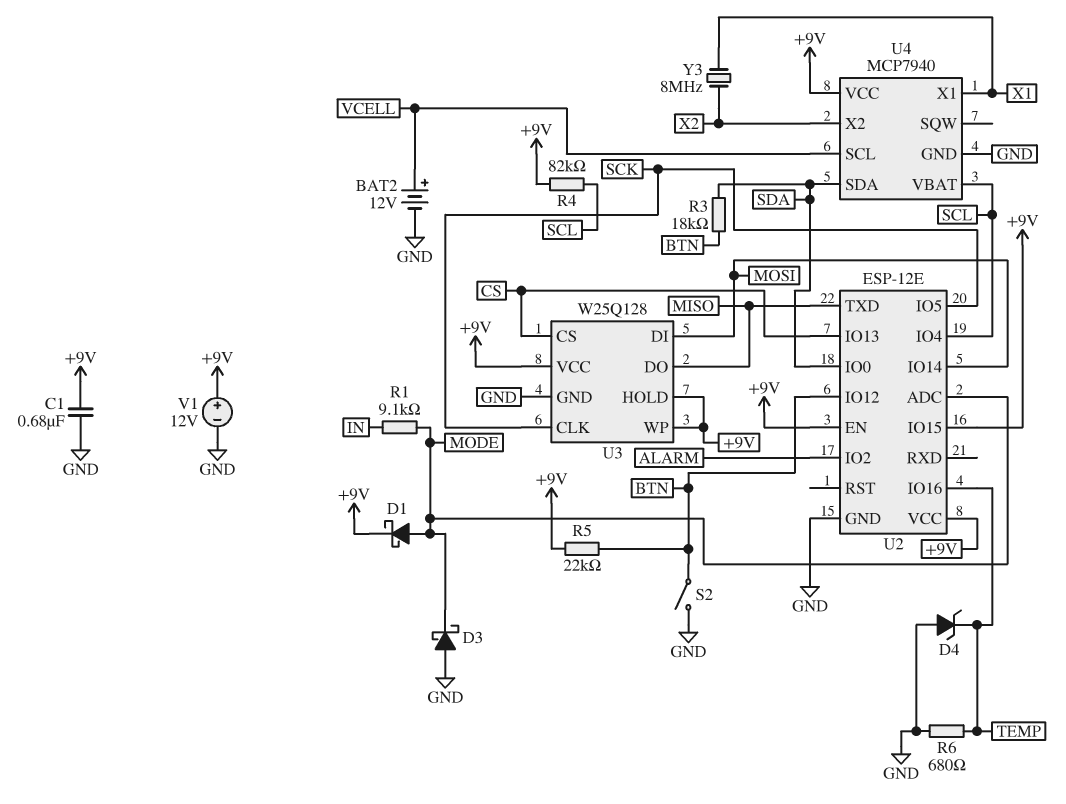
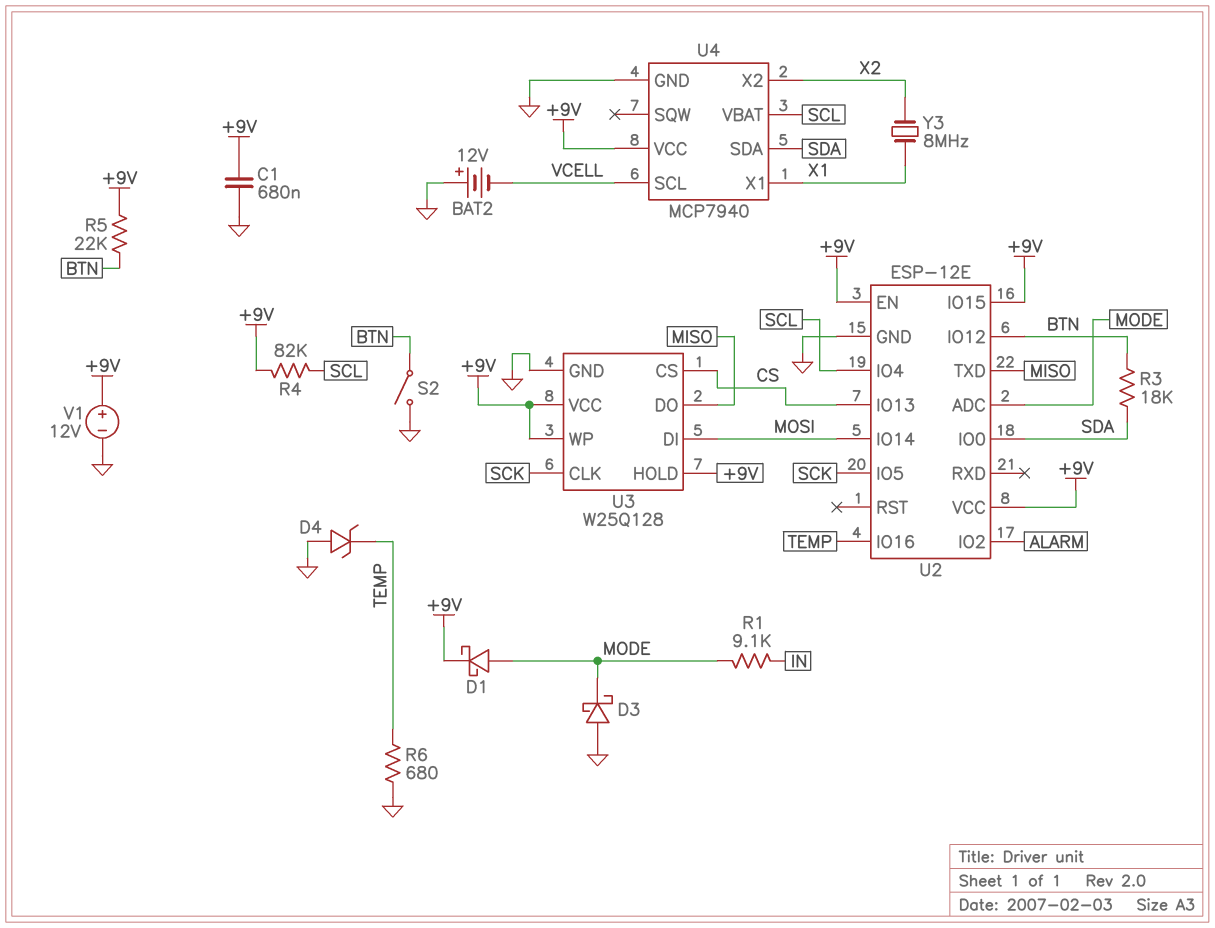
BAT2: 12V (plus VCELL, minus GND) -> 12V (plus GND, minus VCELL)

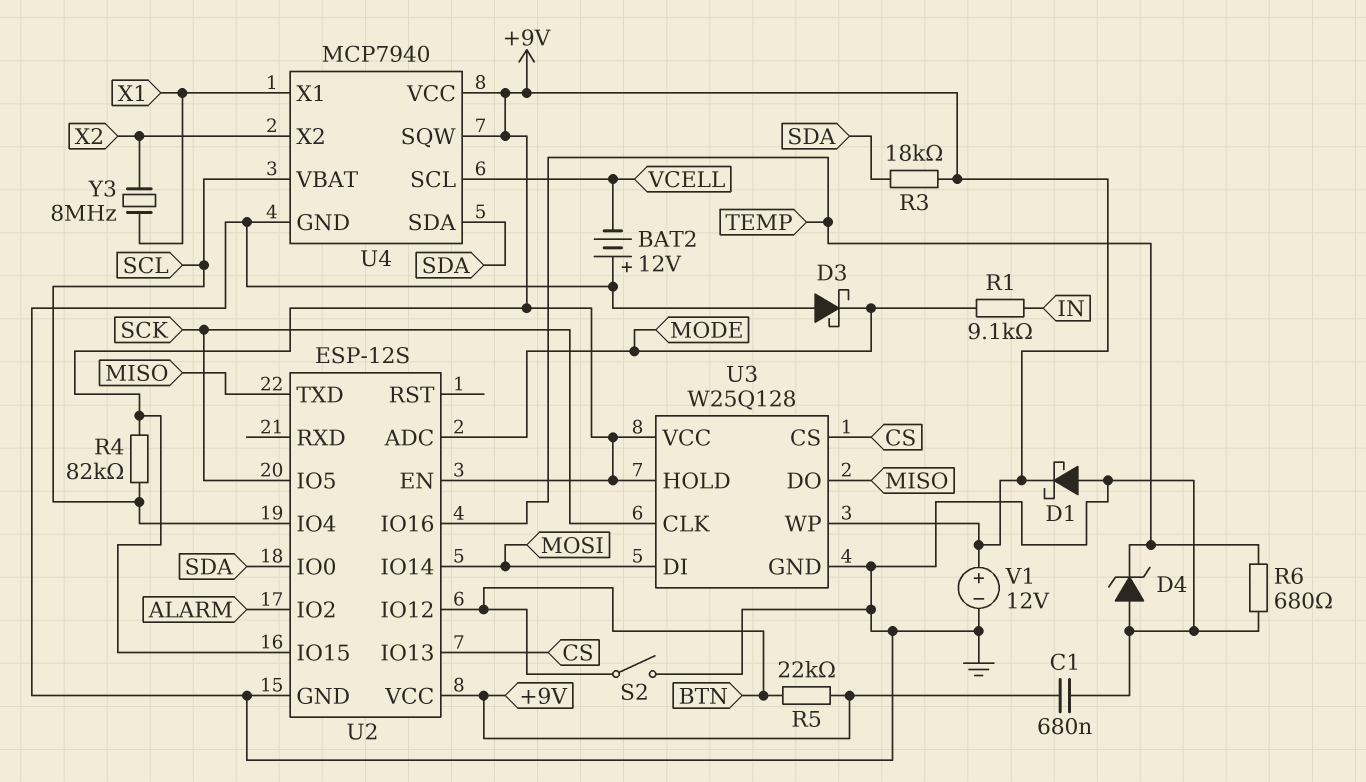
D1: schottky (A MODE, K +9V) -> schottky (A GND, K +9V)
R3: 18k (BTN, SDA) -> 18k (+9V, SDA)
U2: ESP-12E -> ESP-12S
U4 pin SQW: none -> +9V

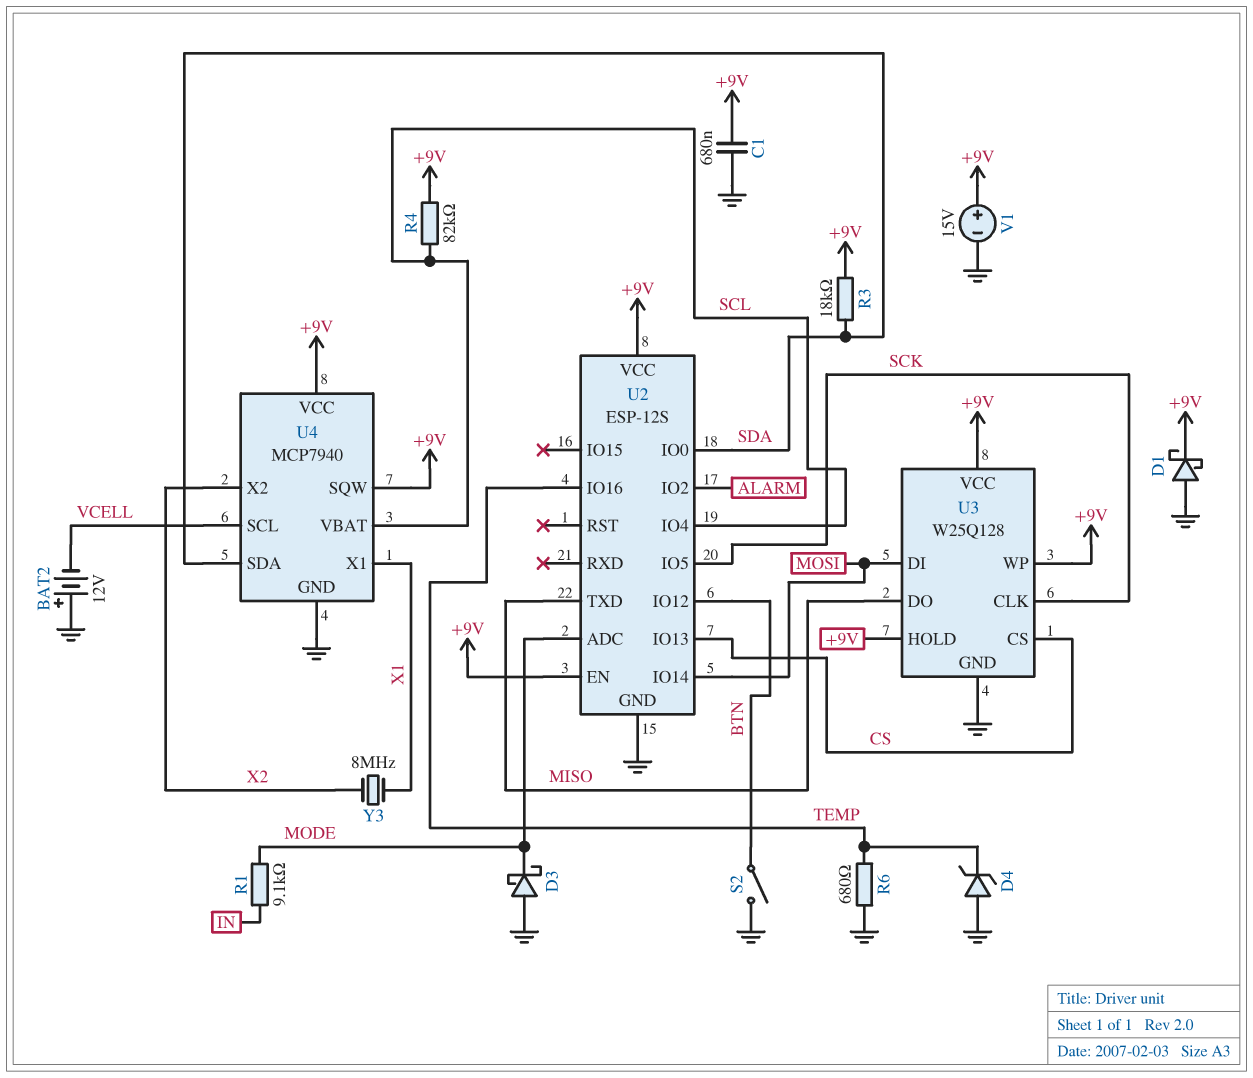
R5: 22k (+9V, BTN) -> none
U2 pin IO15: +9V -> none
V1: 12V (plus +9V, minus GND) -> 15V (plus +9V, minus GND)

